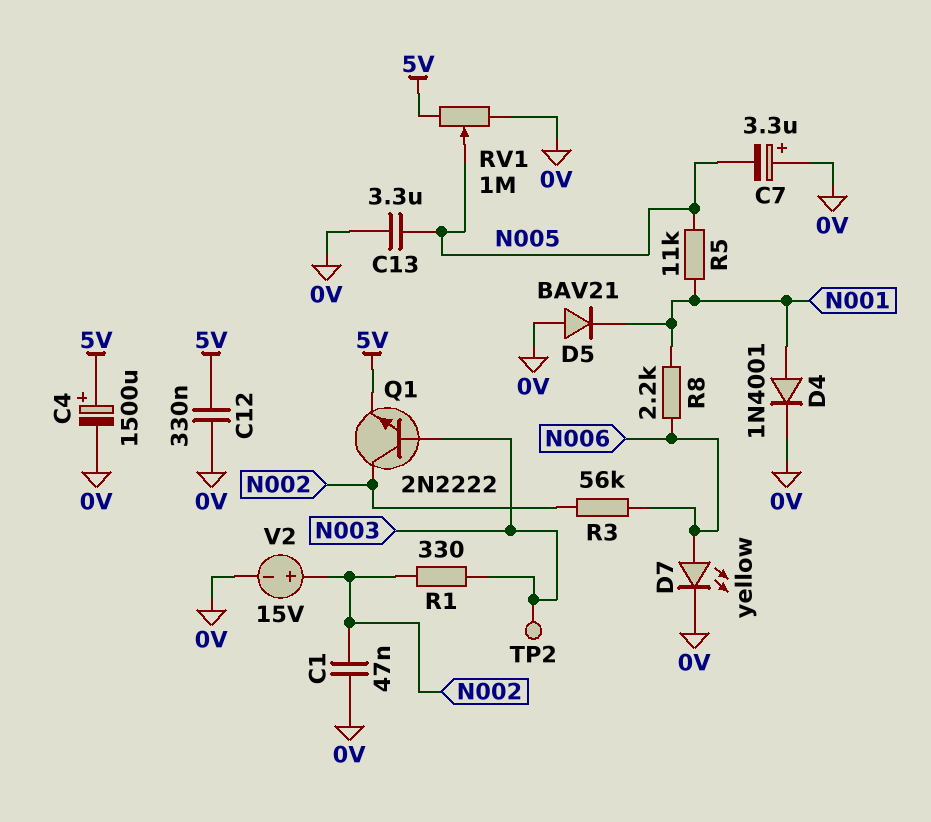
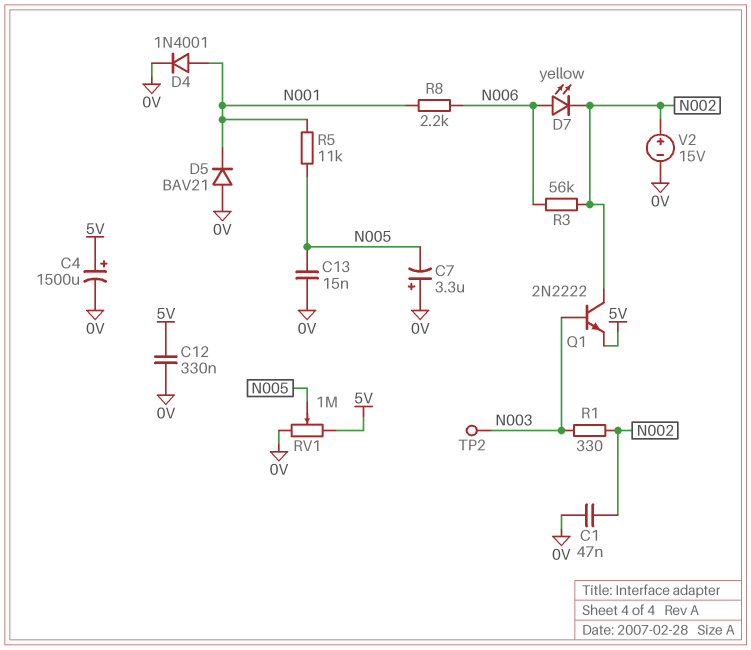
C13: 3.3uF (0V, N005) -> 15nF (0V, N005)
D7: LED yellow (A N006, K 0V) -> LED yellow (A N006, K N002)

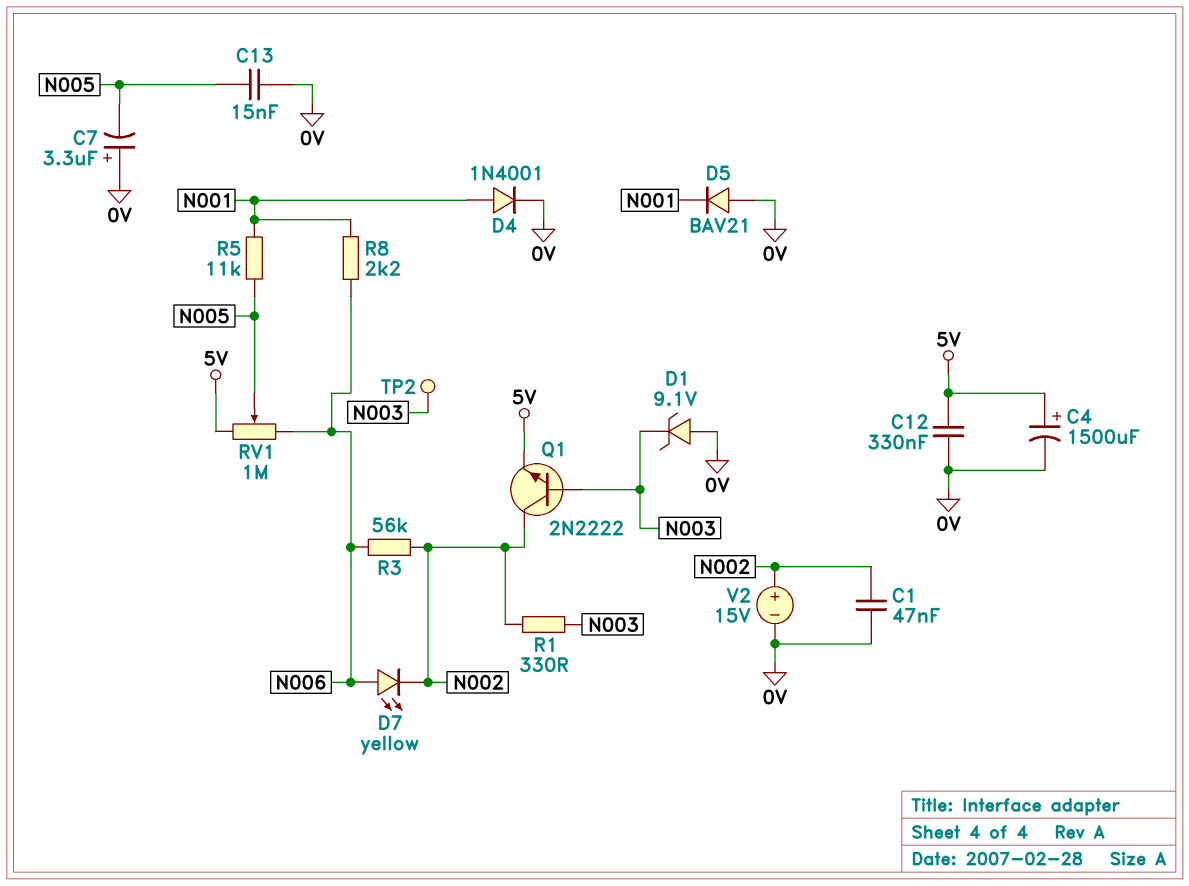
D1: none -> zener 9.1V (A 0V, K N003)
RV1: 1M (0V, 5V, wiper N005) -> 1M (5V, N006, wiper N005)

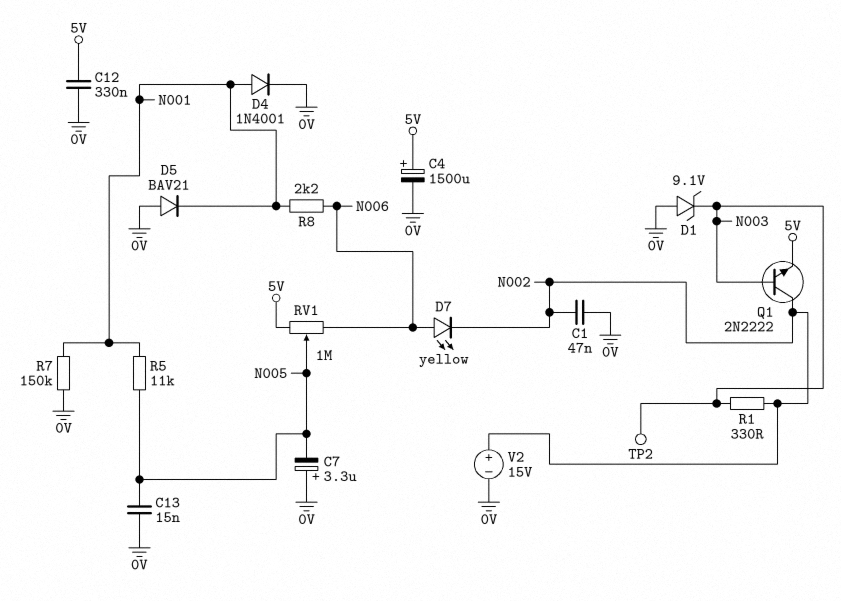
R3: 56k (N002, N006) -> none
R7: none -> 150k (0V, N001)

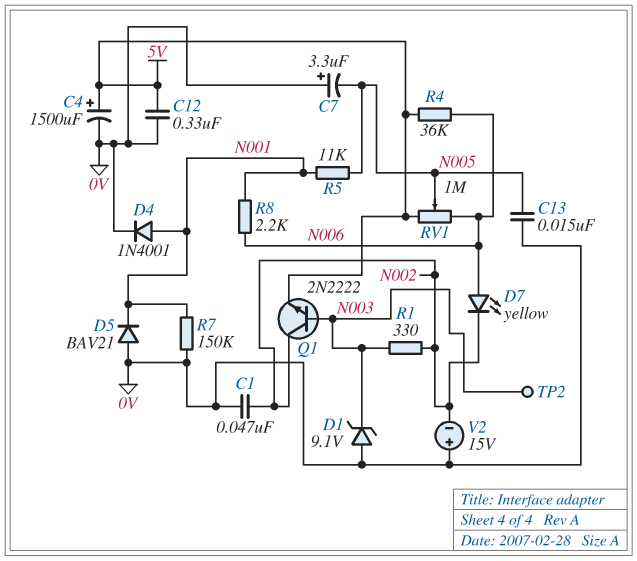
R4: none -> 36k (5V, N006)
V2: 15V (plus N002, minus 0V) -> 15V (plus 0V, minus N002)

